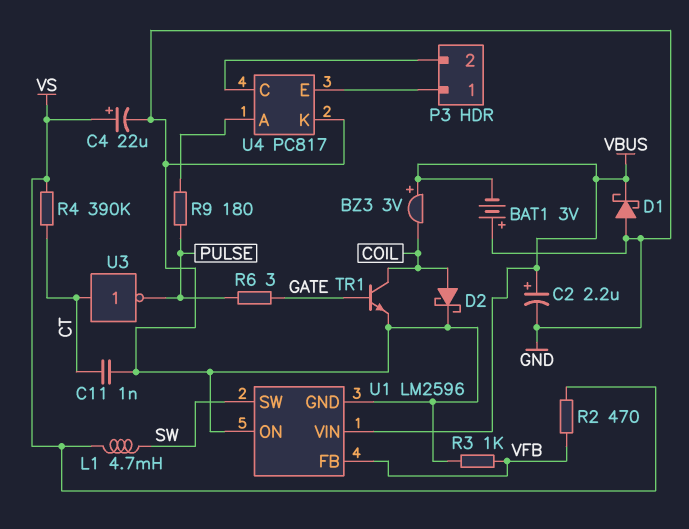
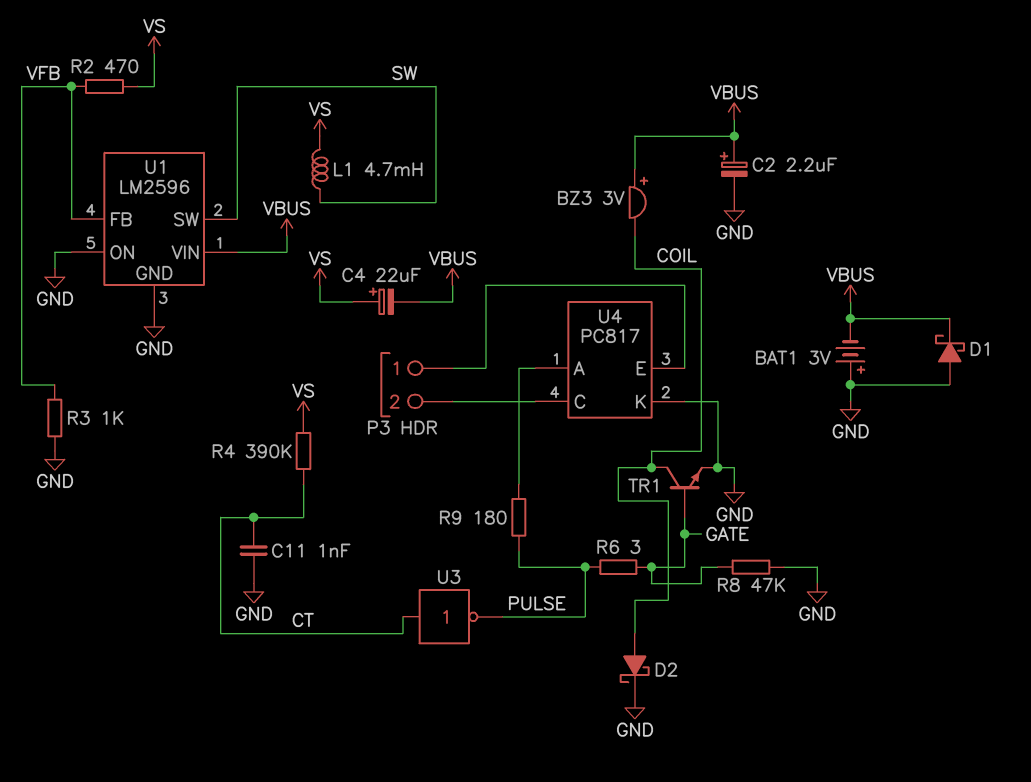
C4: 22uF (plus VS, minus GND) -> 22uF (plus VS, minus VBUS)
R8: none -> 47k (GATE, GND)

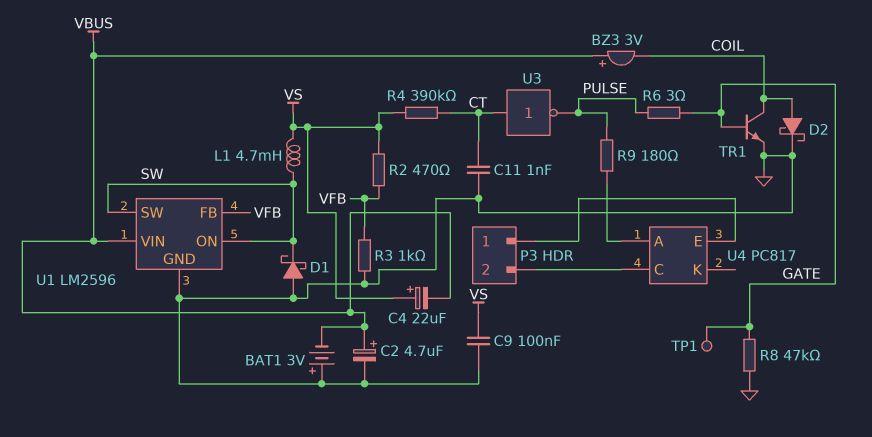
C2: 2.2uF (plus VBUS, minus GND) -> 4.7uF (plus VBUS, minus GND)
C9: none -> 100nF (GND, VS)
D1: schottky (A GND, K VBUS) -> schottky (A GND, K SW)
TP1: none -> test point (GATE)
U1 pin ON: GND -> SW
U4 pin K: GND -> none

